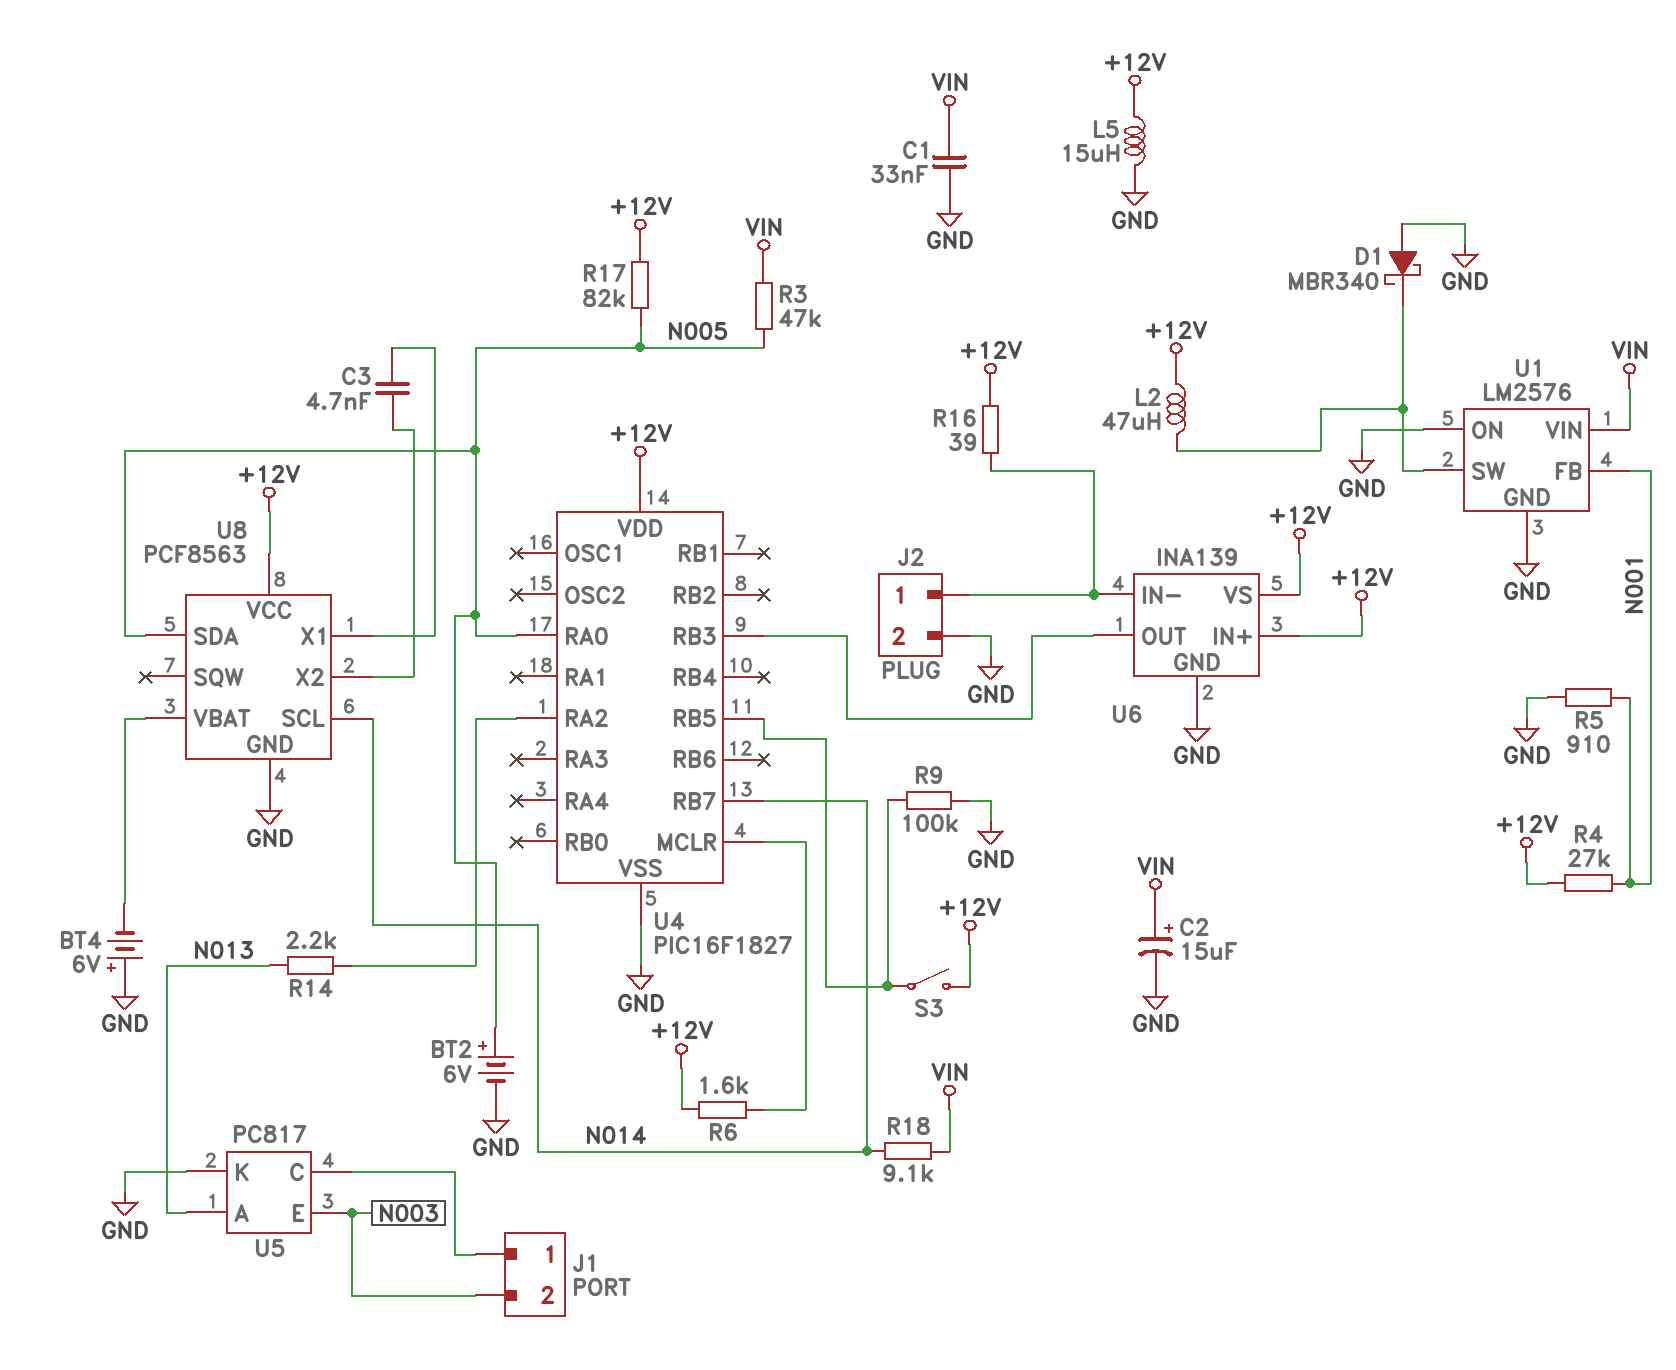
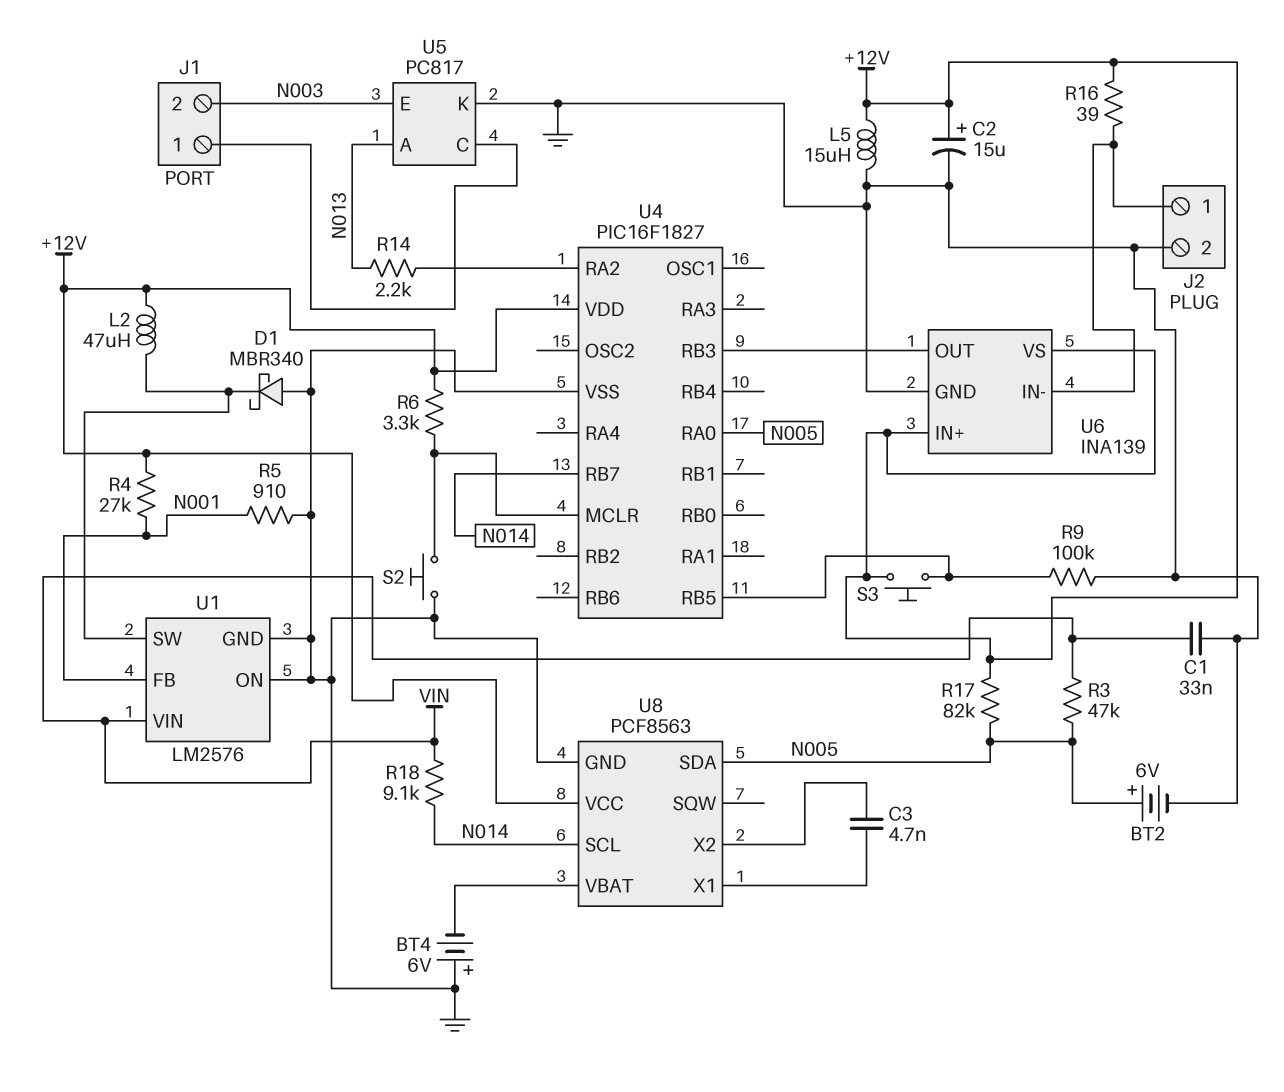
C2: 15uF (plus VIN, minus GND) -> 15uF (plus +12V, minus GND)
R6: 1.6k (+12V, U4/MCLR) -> 3.3k (+12V, U4/MCLR)
S2: none -> button (GND, U4/MCLR)
S3: switch (+12V, U4/RB5) -> button (+12V, U4/RB5)

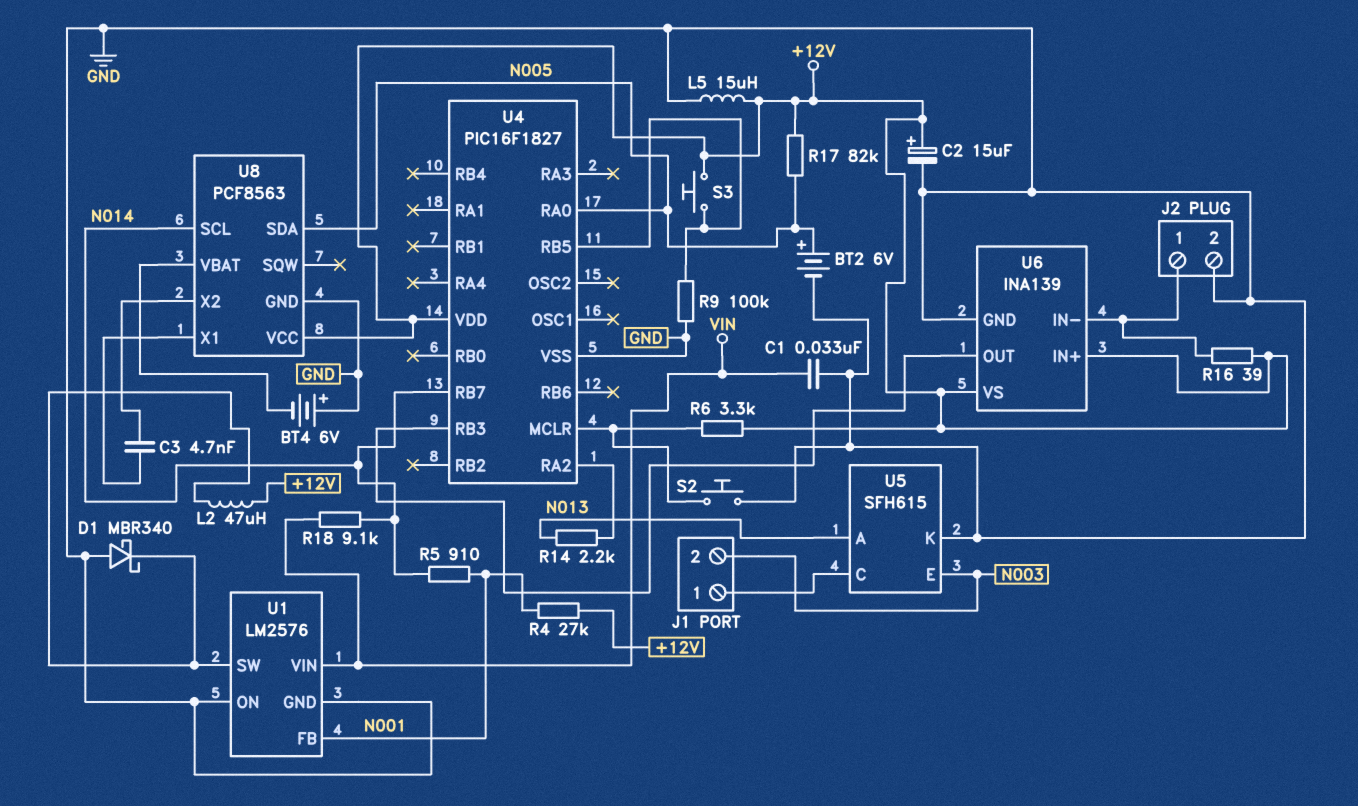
R3: 47k (N005, VIN) -> none
R5: 910 (GND, N001) -> 910 (N001, N014)
U5: PC817 -> SFH615

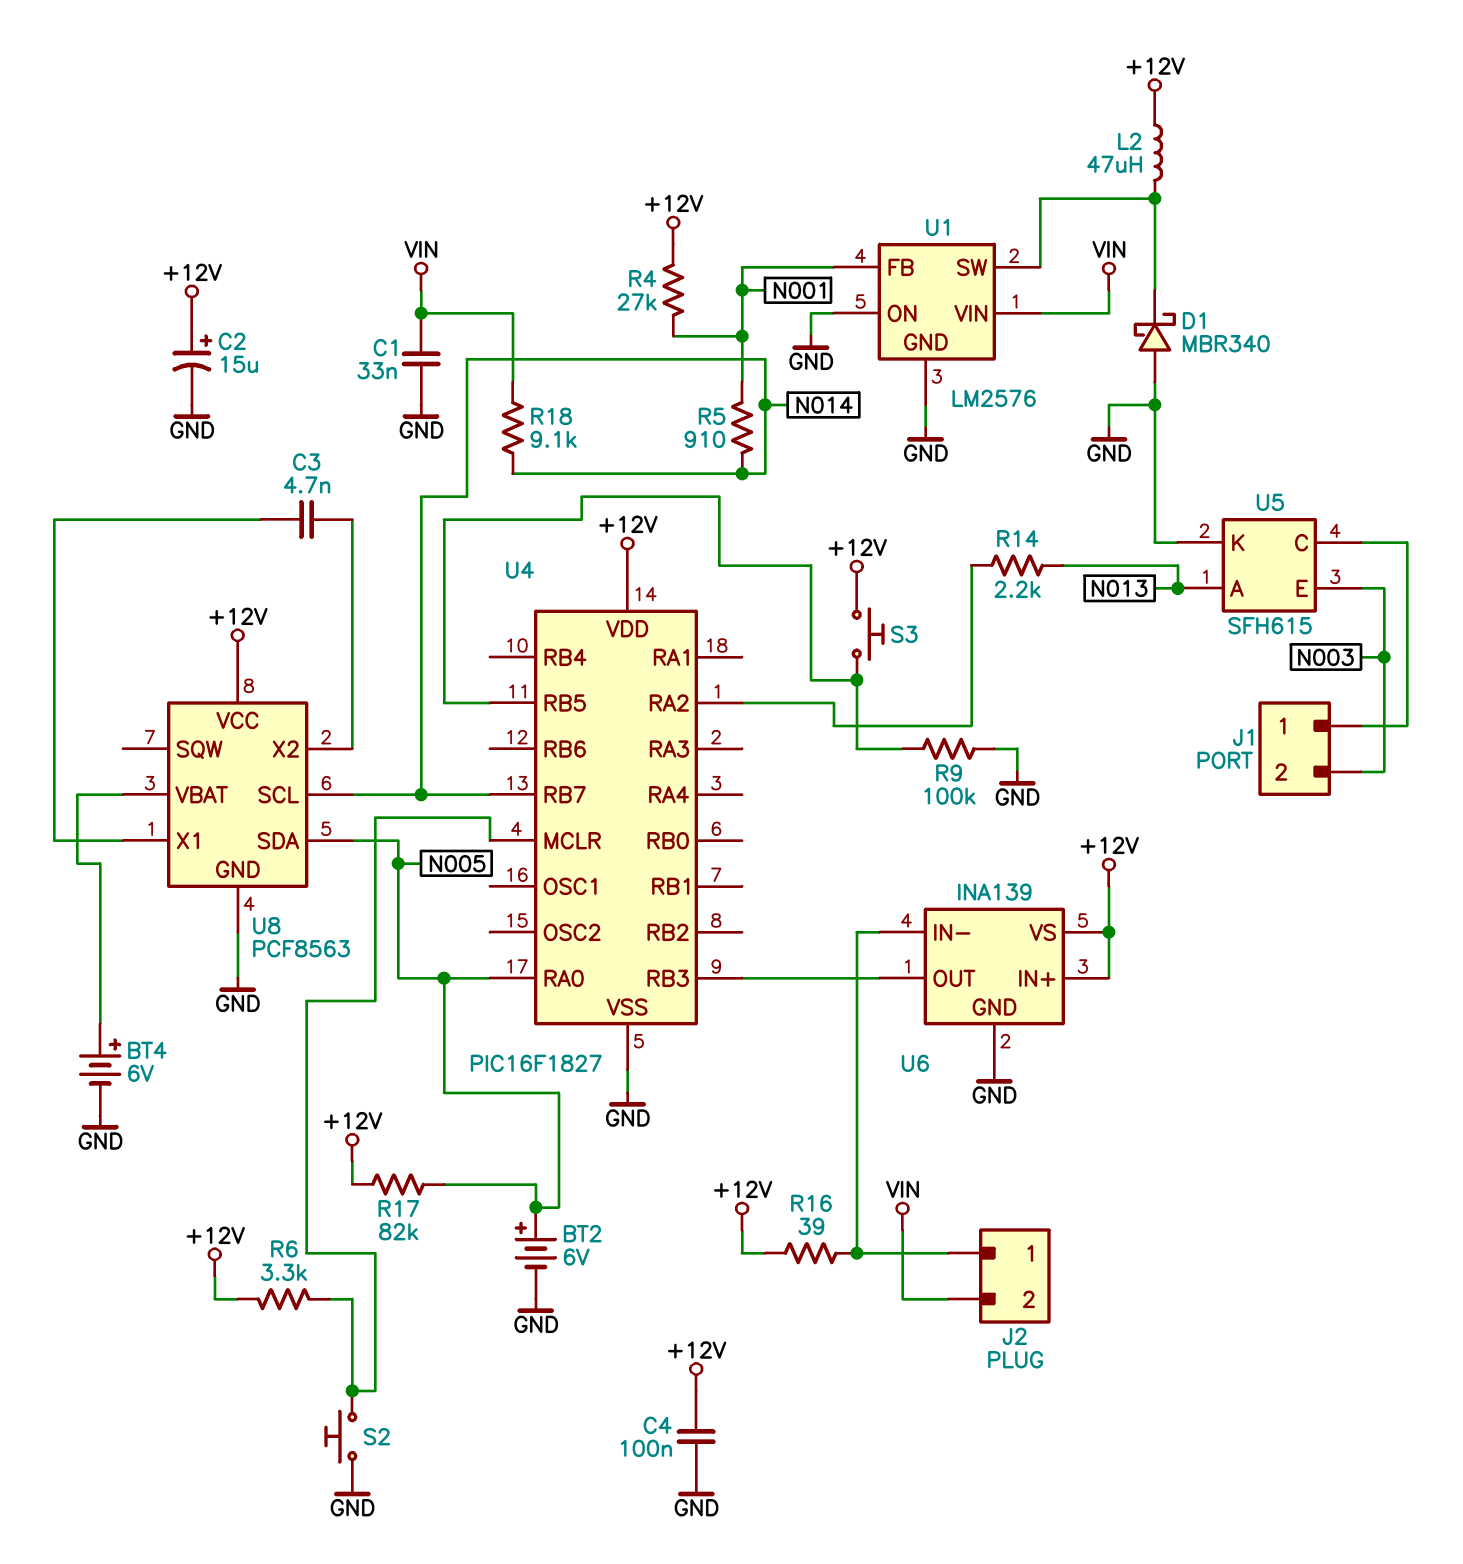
BT4: 6V (plus GND, minus U8/VBAT) -> 6V (plus U8/VBAT, minus GND)
C4: none -> 100nF (+12V, GND)
J2 pin 2: GND -> VIN
L5: 15uH (+12V, GND) -> none

